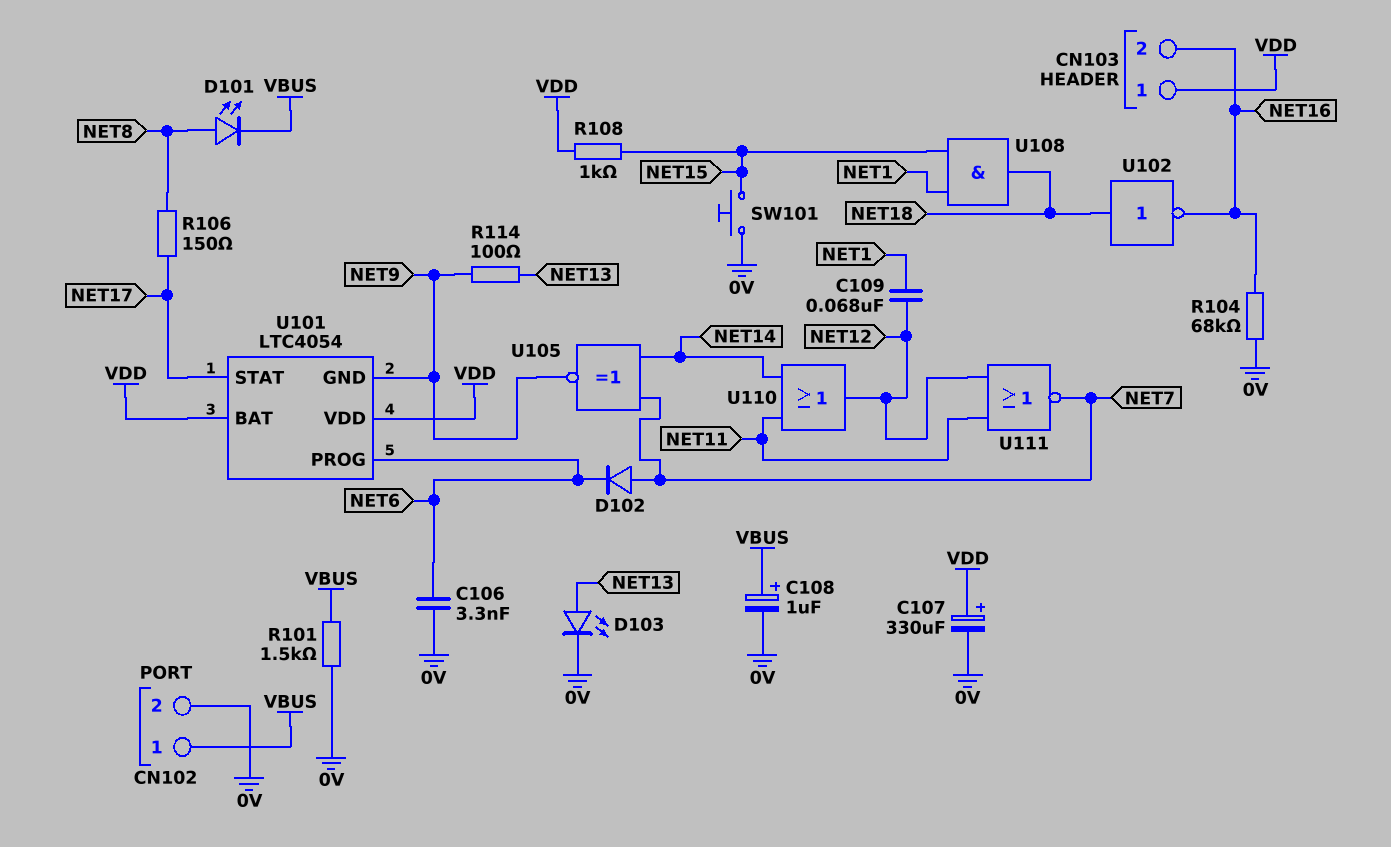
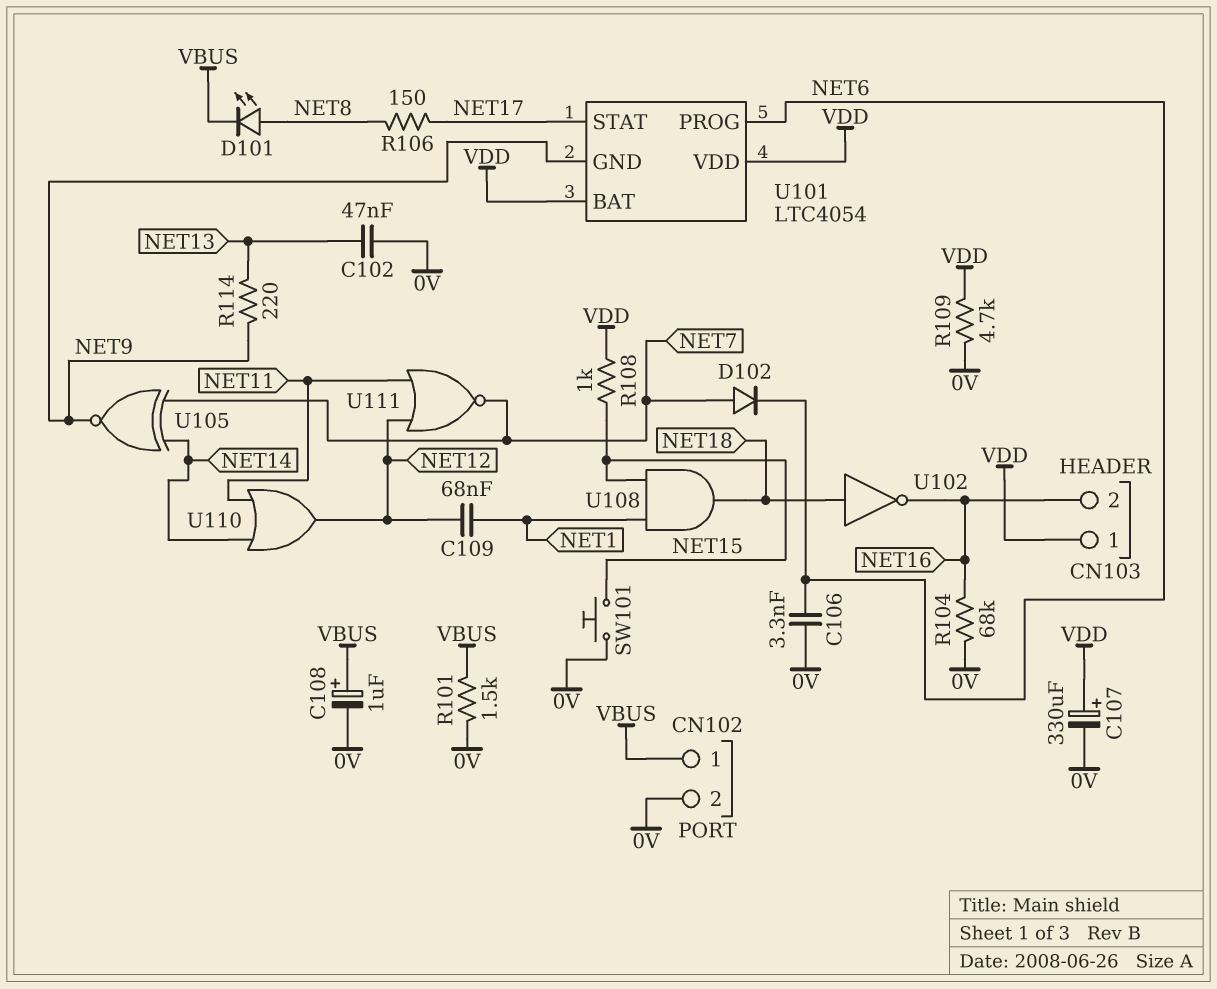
C102: none -> 47nF (0V, NET13)
D103: LED (A NET13, K 0V) -> none
R109: none -> 4.7k (0V, VDD)
R114: 100 (NET9, NET13) -> 220 (NET9, NET13)

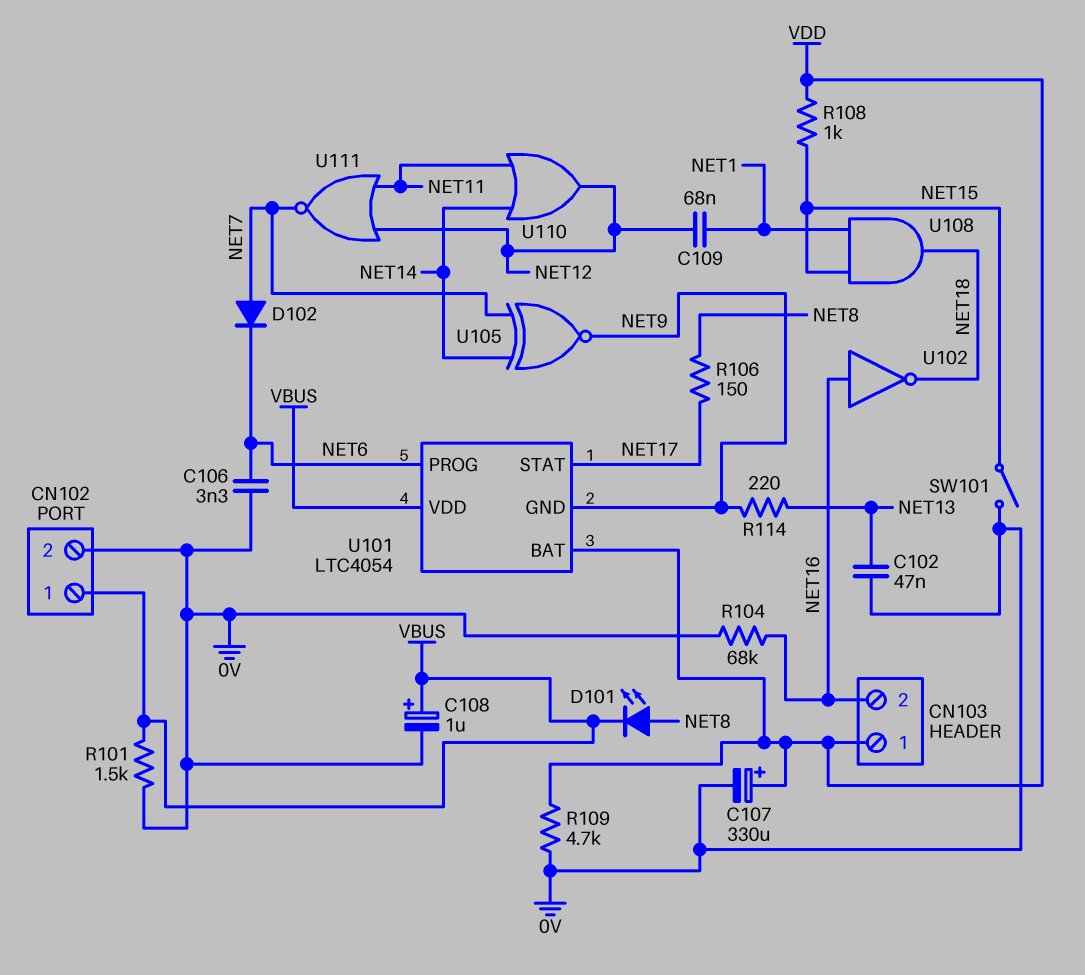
SW101: button (0V, NET15) -> switch (0V, NET15)
U101 pin VDD: VDD -> VBUS
U102: NOT (in NET18, out NET16) -> NOT (in NET16, out NET18)

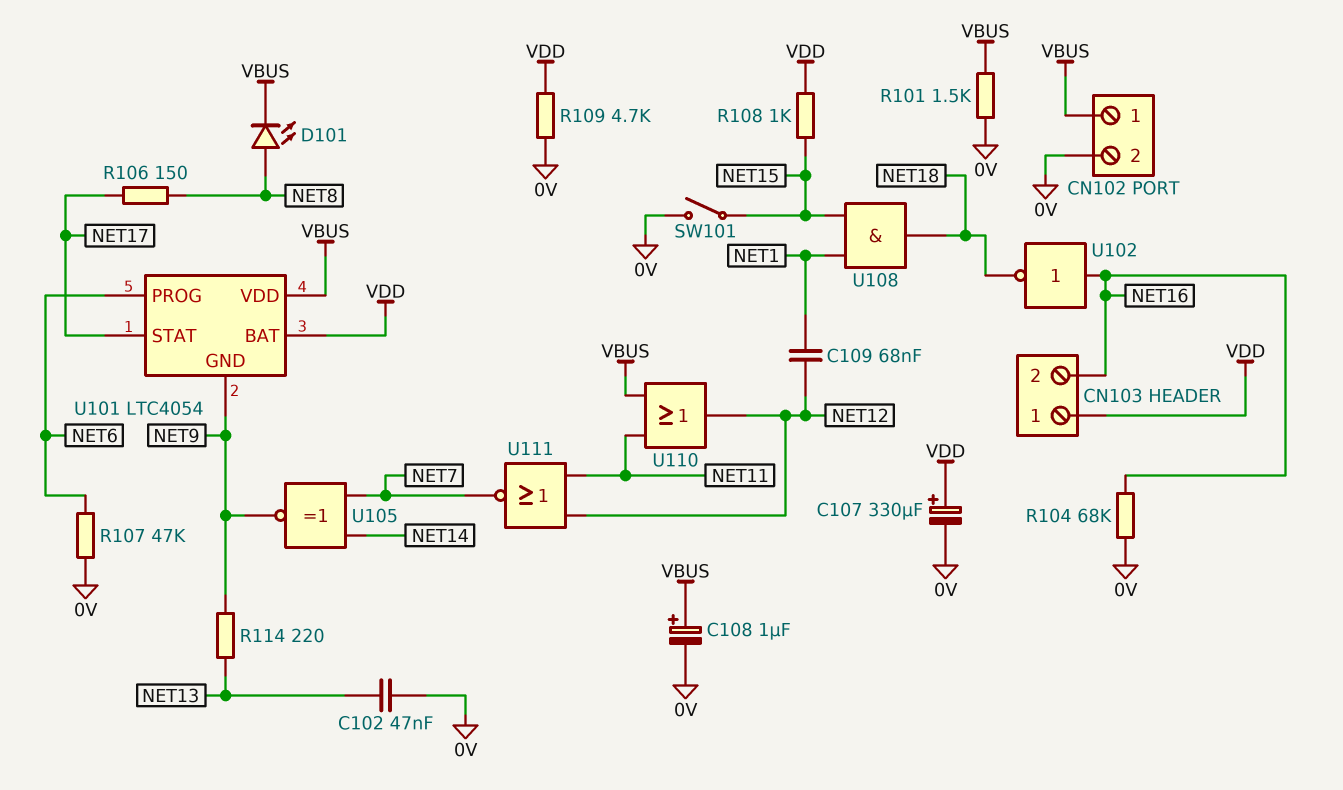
C106: 3.3nF (0V, NET6) -> none
D102: diode (A NET7, K NET6) -> none
R107: none -> 47k (0V, NET6)
U110: OR (in NET11, in NET14, out NET12) -> OR (in NET11, in VBUS, out NET12)

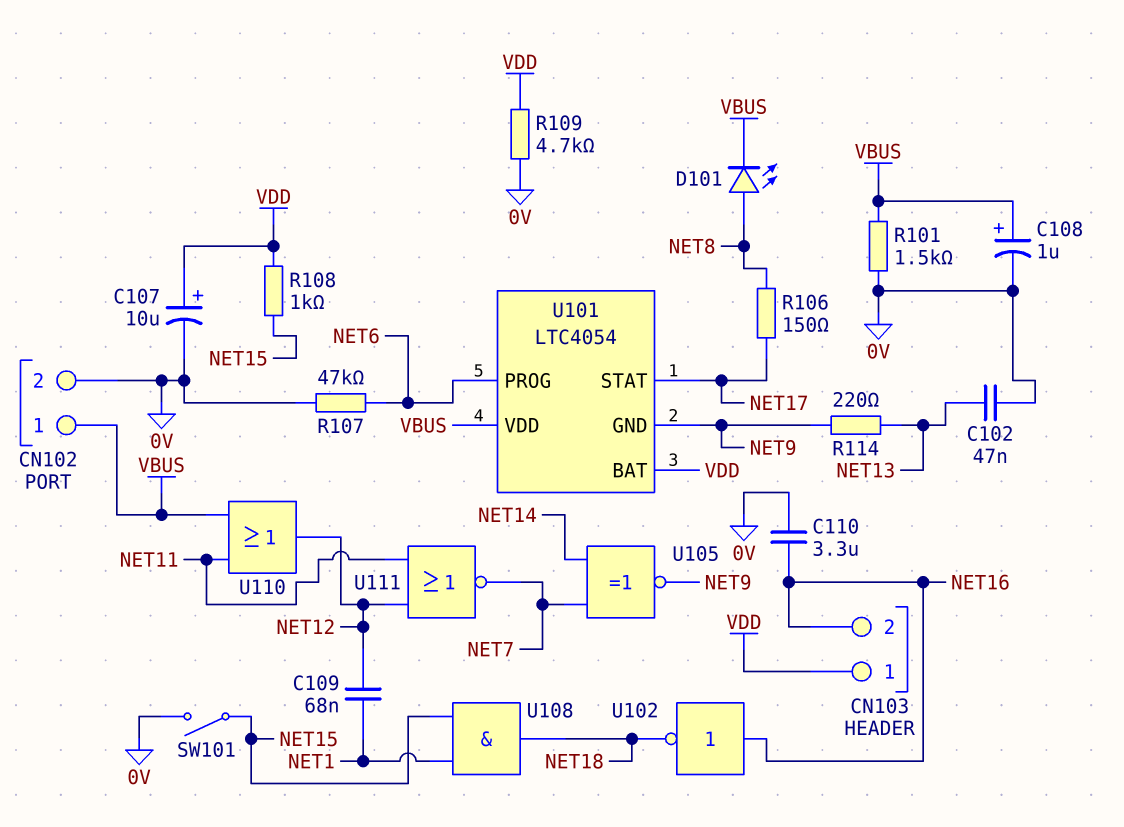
C107: 330uF (plus VDD, minus 0V) -> 10uF (plus VDD, minus 0V)
C110: none -> 3.3uF (0V, NET16)
R104: 68k (0V, NET16) -> none

